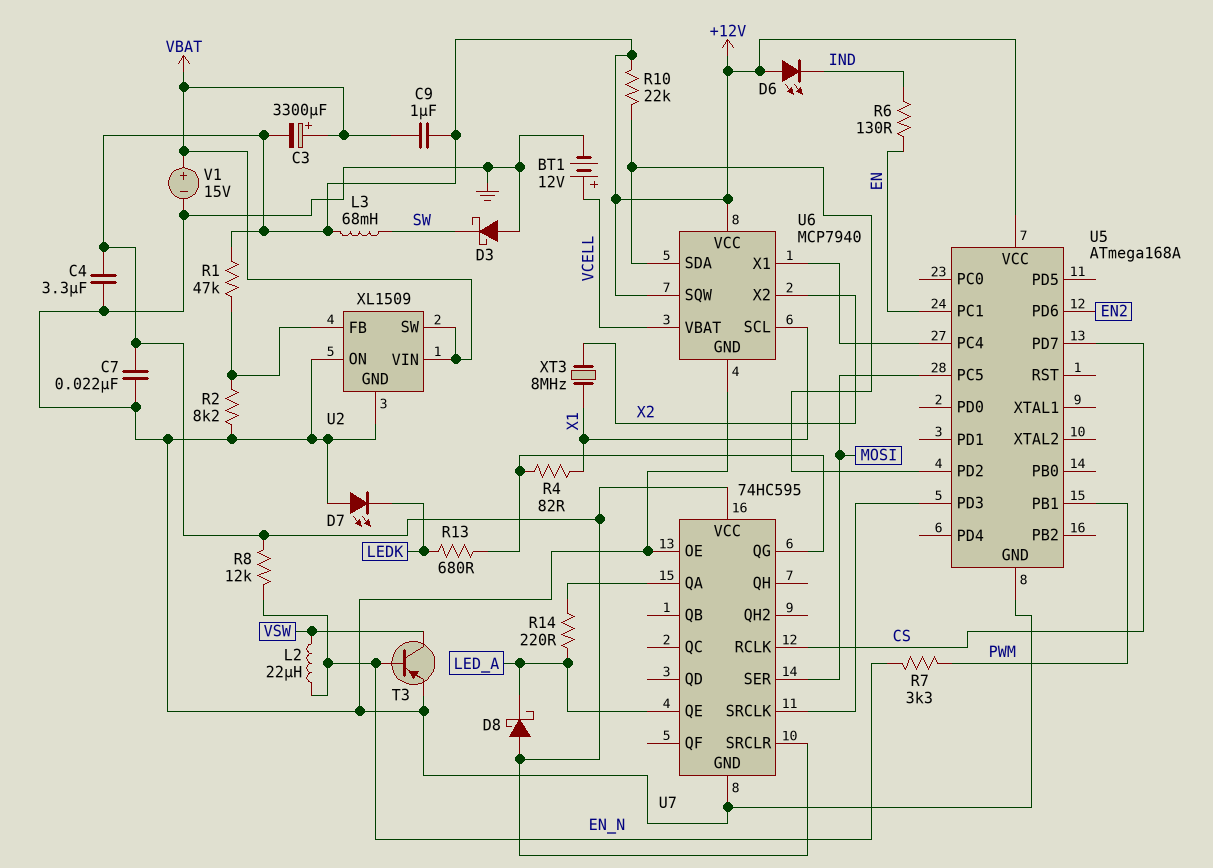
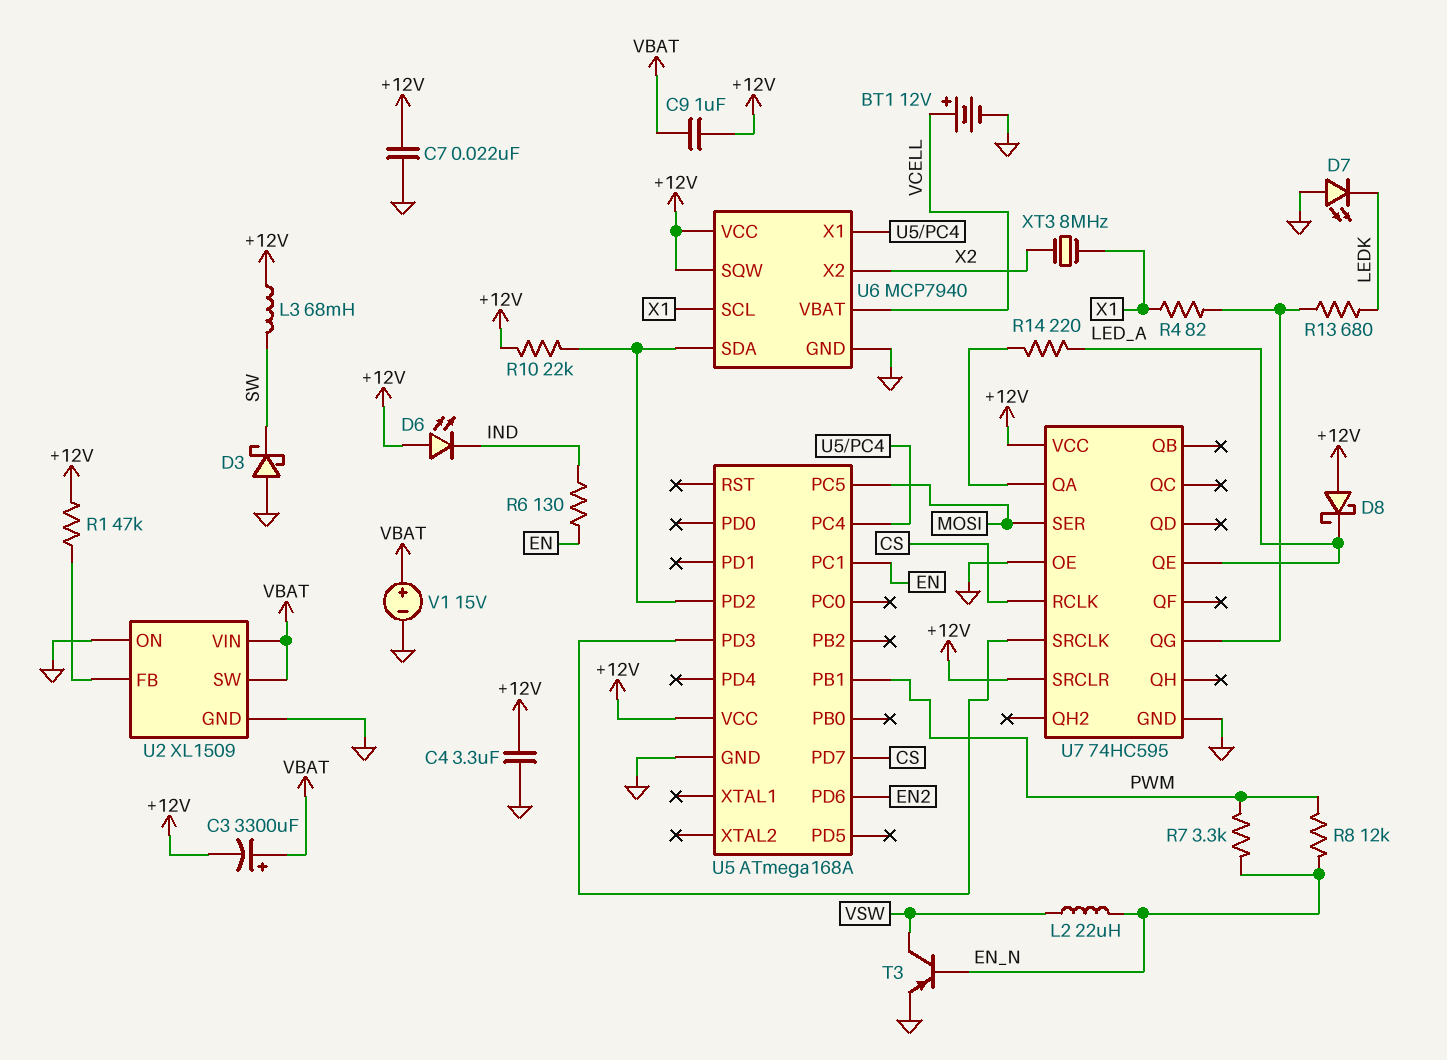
R2: 8.2k (GND, U2/FB) -> none
R8: 12k (+12V, EN_N) -> 12k (EN_N, PWM)

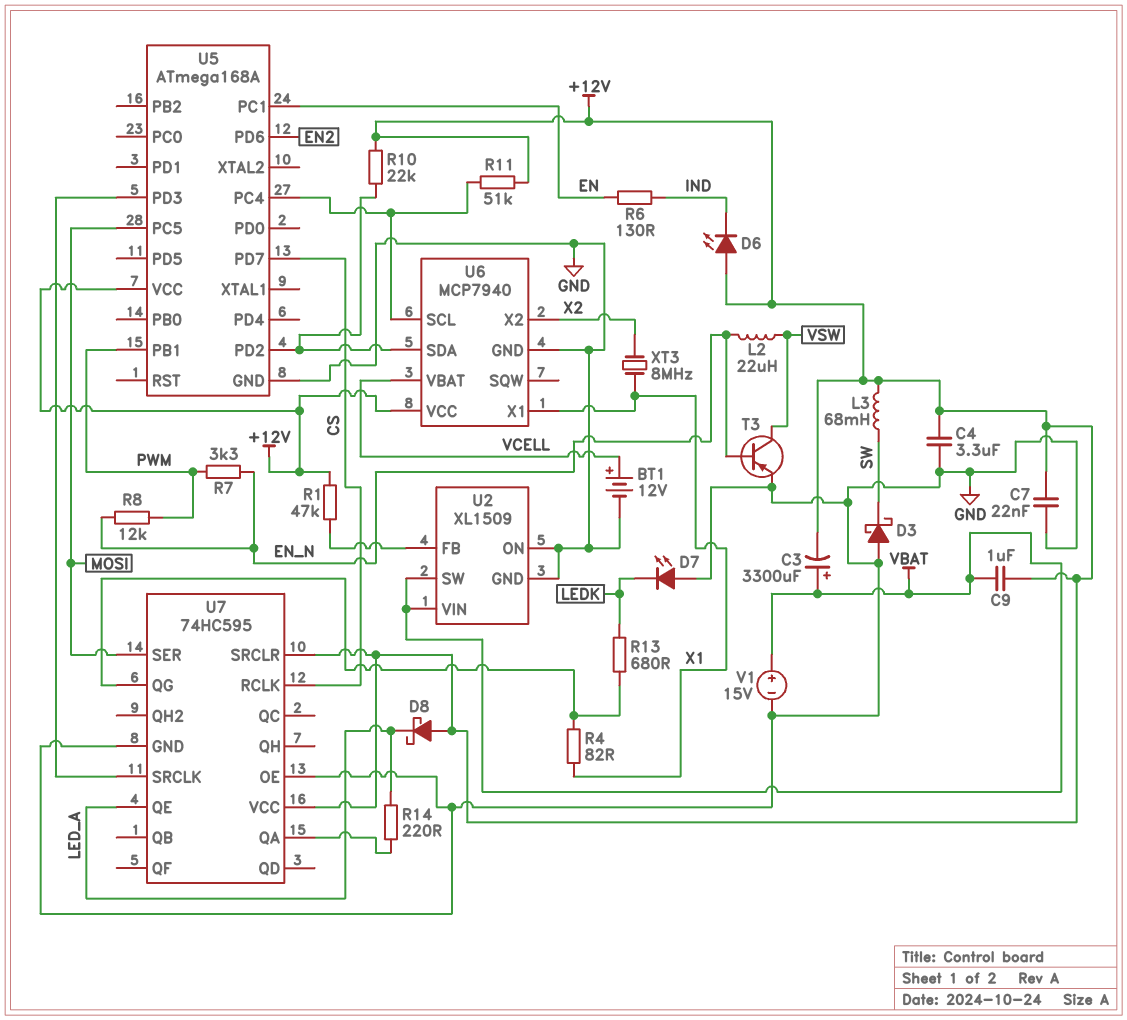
R11: none -> 51k (+12V, U5/PC4)
U6 pin SCL: X1 -> U5/PC4
U6 pin SQW: +12V -> none
U6 pin X1: U5/PC4 -> X1

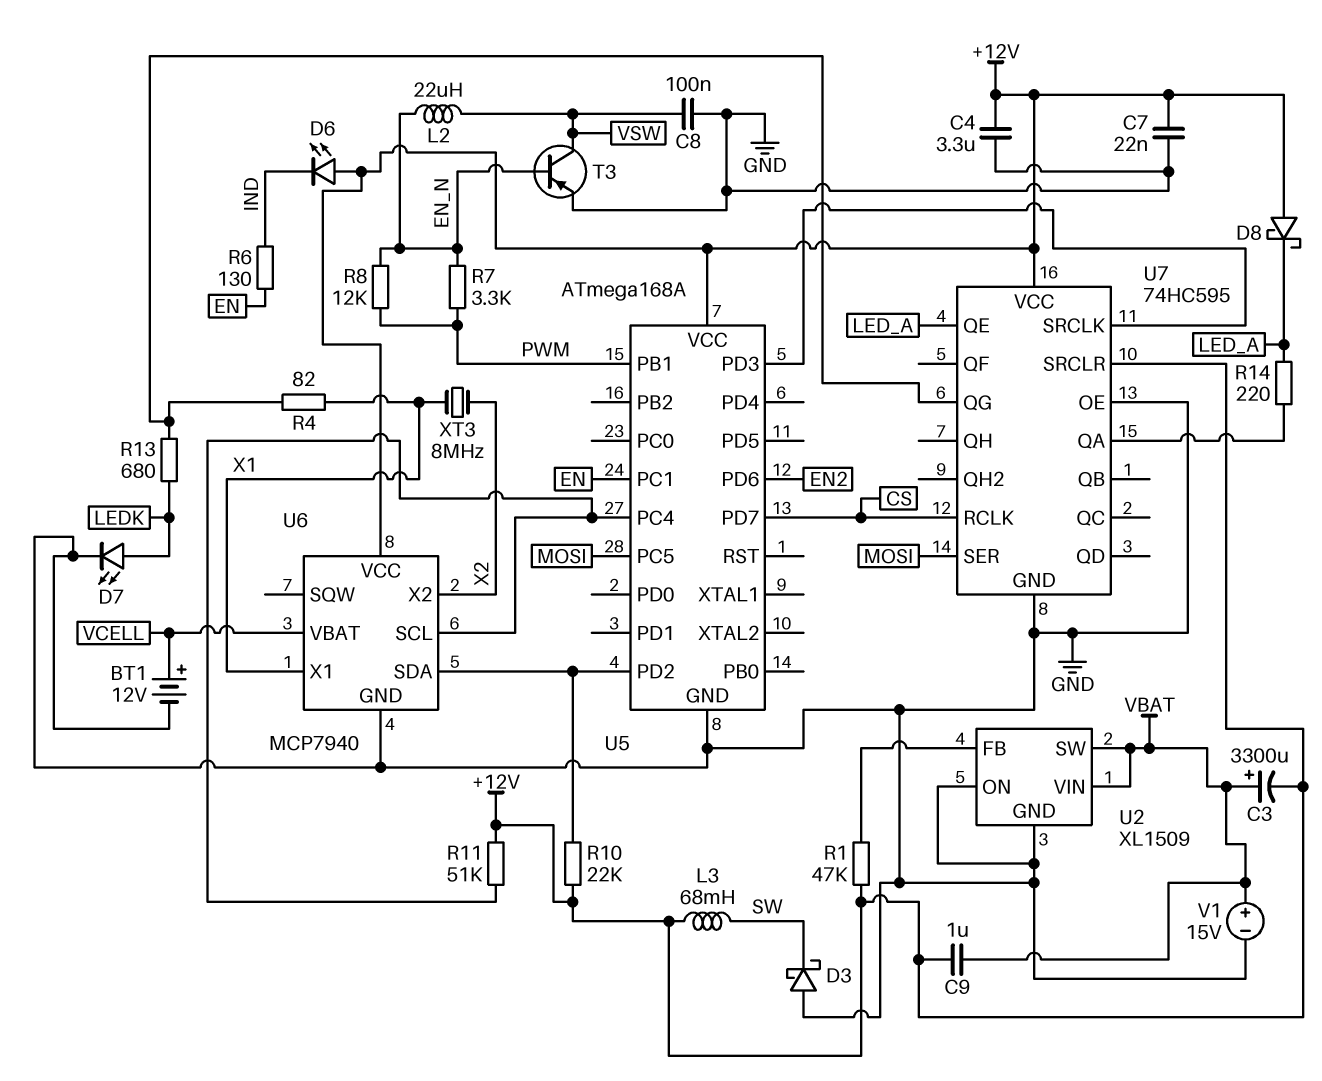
C8: none -> 100nF (GND, VSW)
D7: LED (A GND, K LEDK) -> LED (A LEDK, K GND)

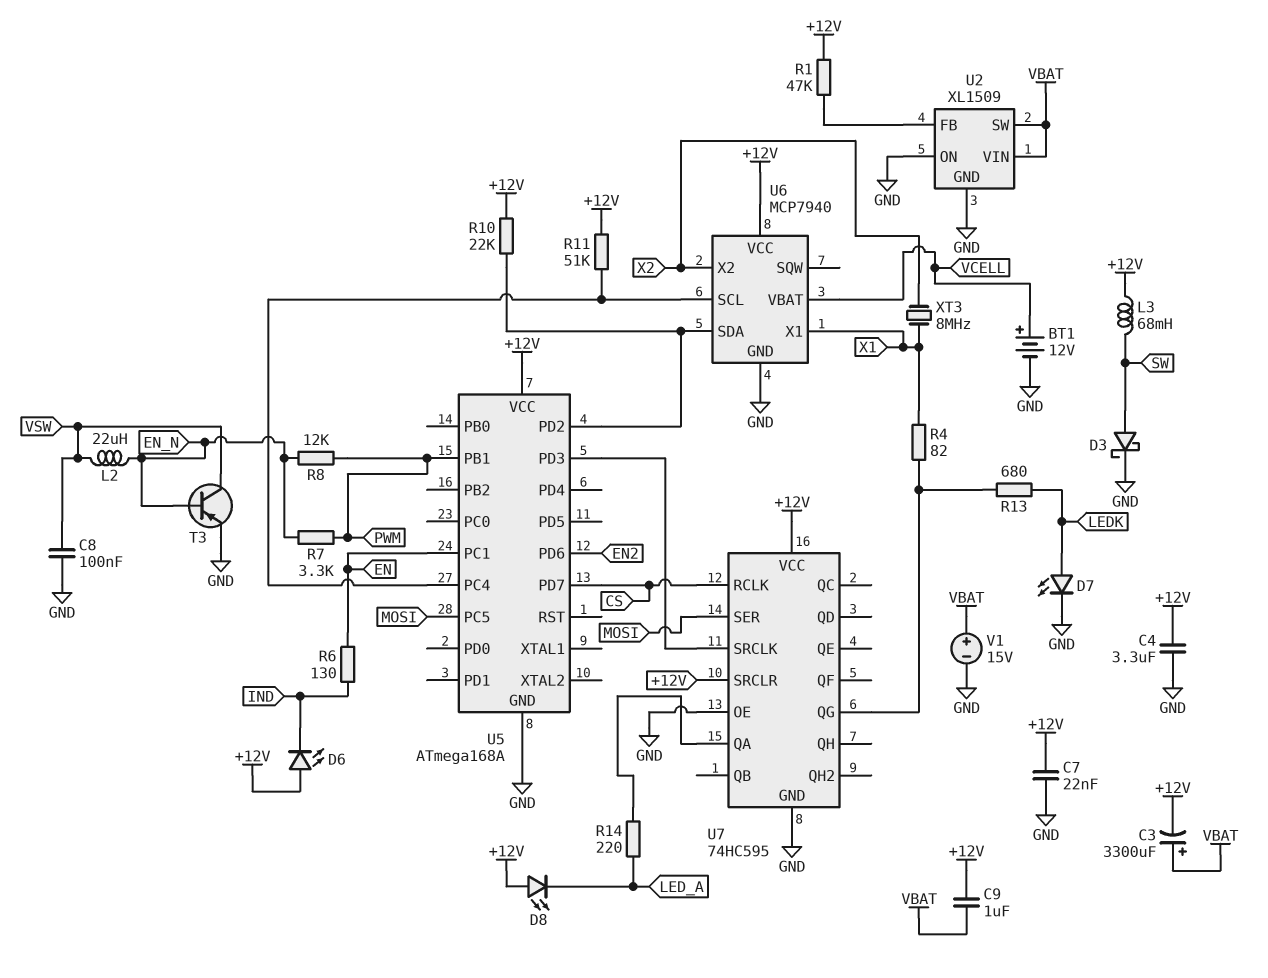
D3: schottky (A GND, K SW) -> schottky (A SW, K GND)
D8: schottky (A +12V, K LED_A) -> LED (A +12V, K LED_A)
U7 pin QE: LED_A -> none

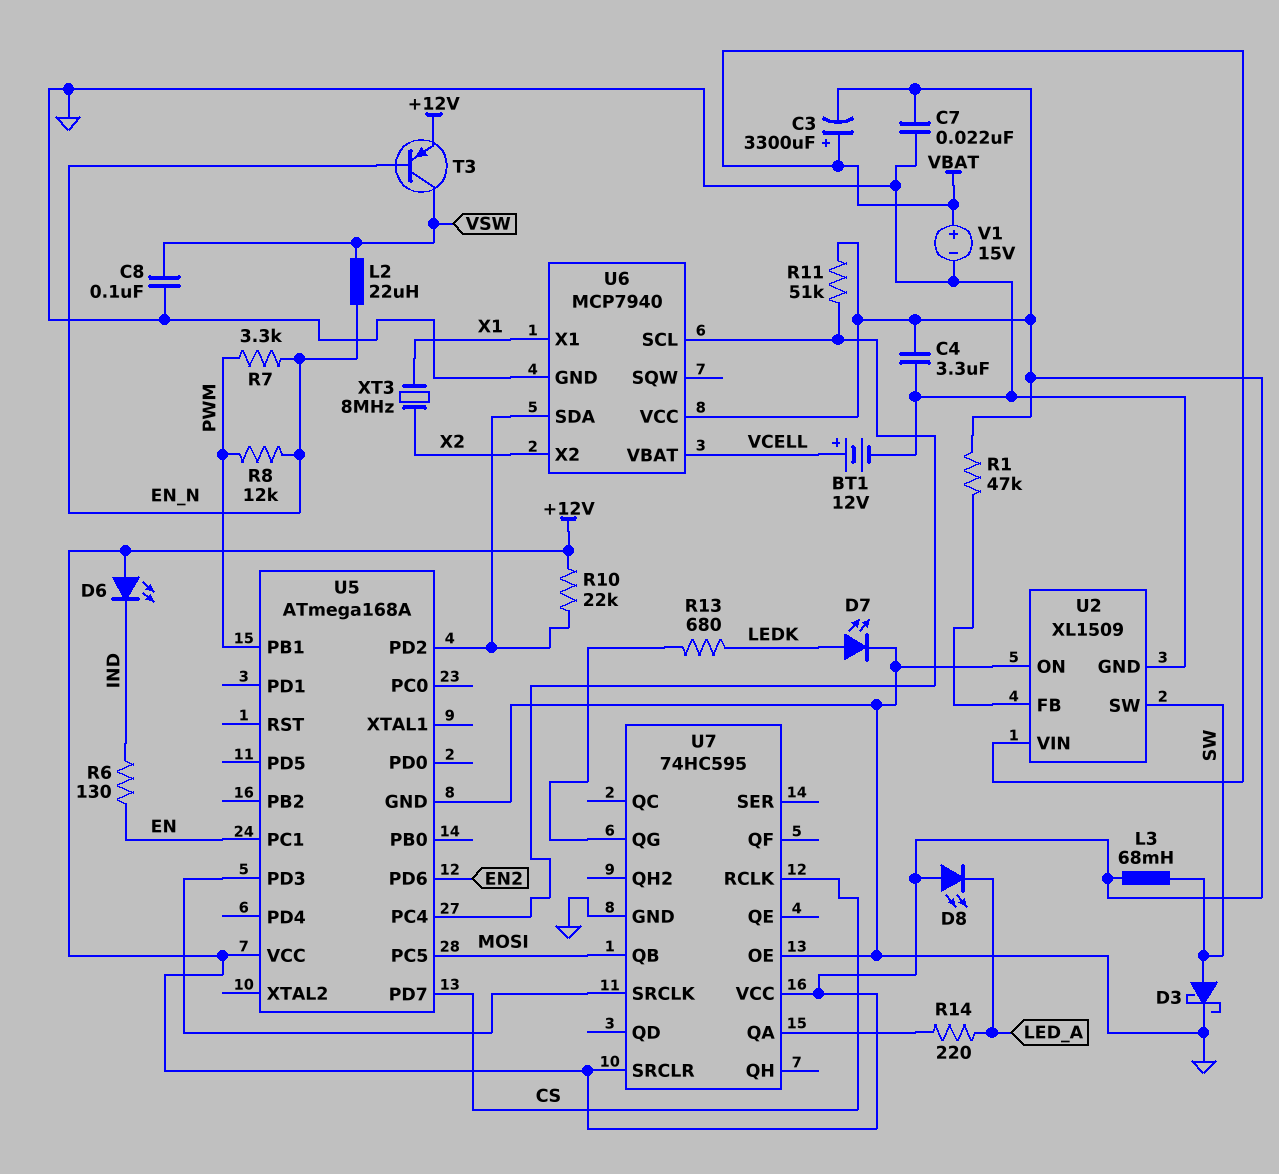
C9: 1uF (+12V, VBAT) -> none
R4: 82 (U7/QG, X1) -> none
T3: PNP (B EN_N, C VSW, E GND) -> PNP (B EN_N, C VSW, E +12V)
U2 pin SW: VBAT -> SW
U7 pin QB: none -> MOSI
U7 pin SER: MOSI -> none

